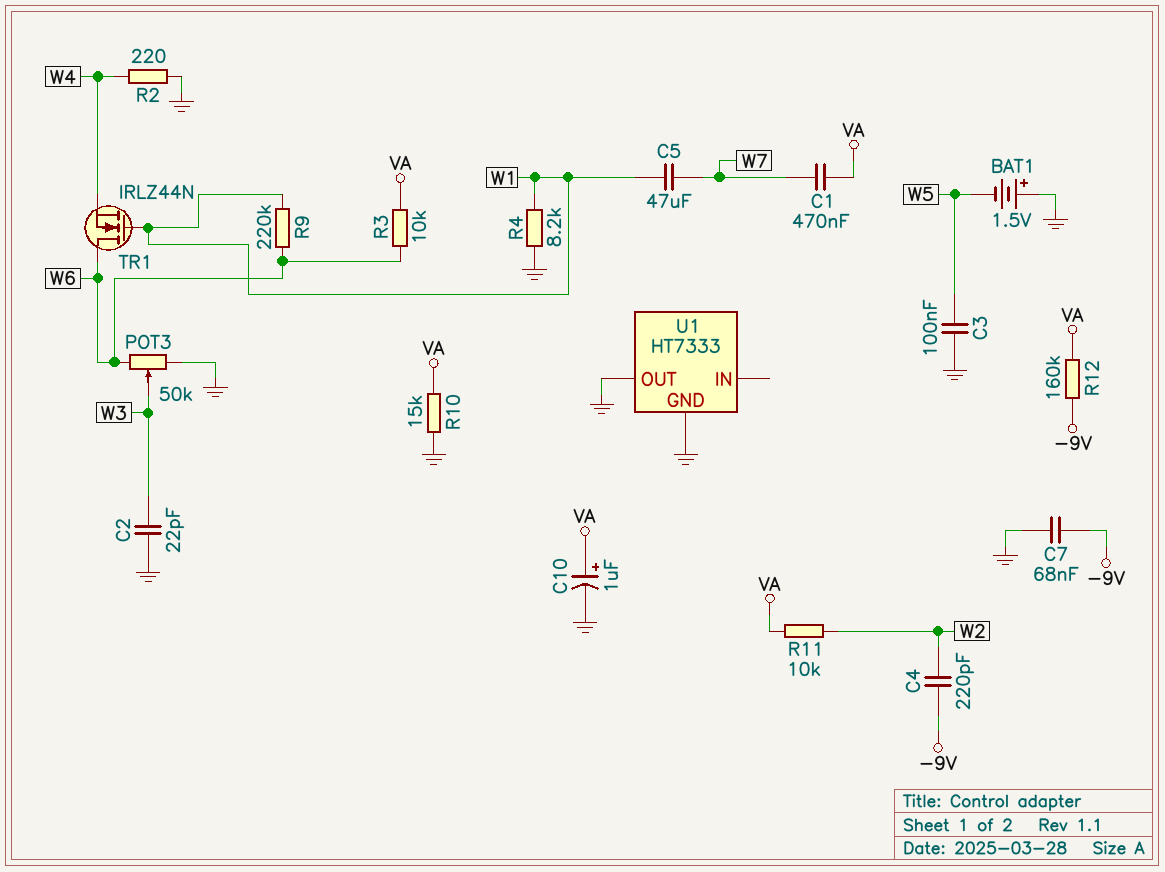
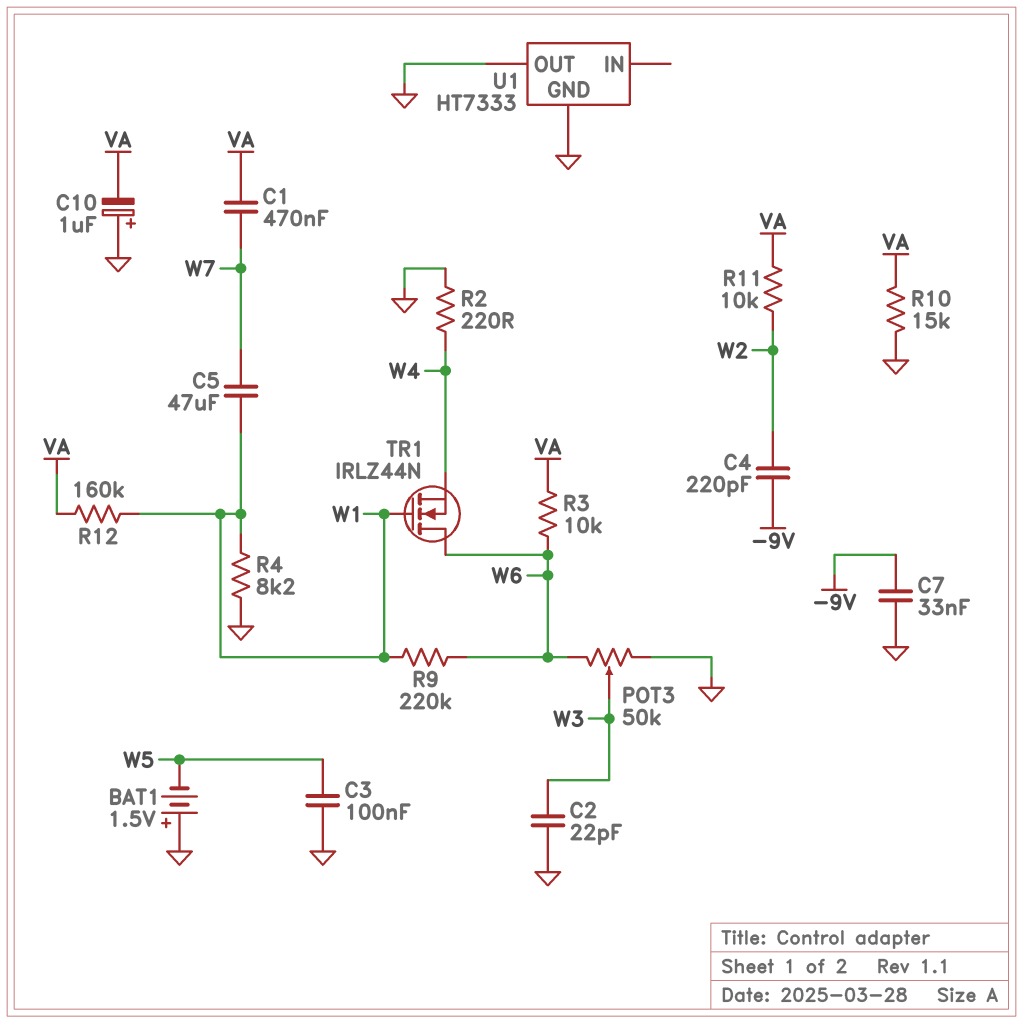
C7: 68nF (-9V, GND) -> 33nF (-9V, GND)
C10: 1uF (plus VA, minus GND) -> 1uF (plus GND, minus VA)
R12: 160k (-9V, VA) -> 160k (VA, W1)

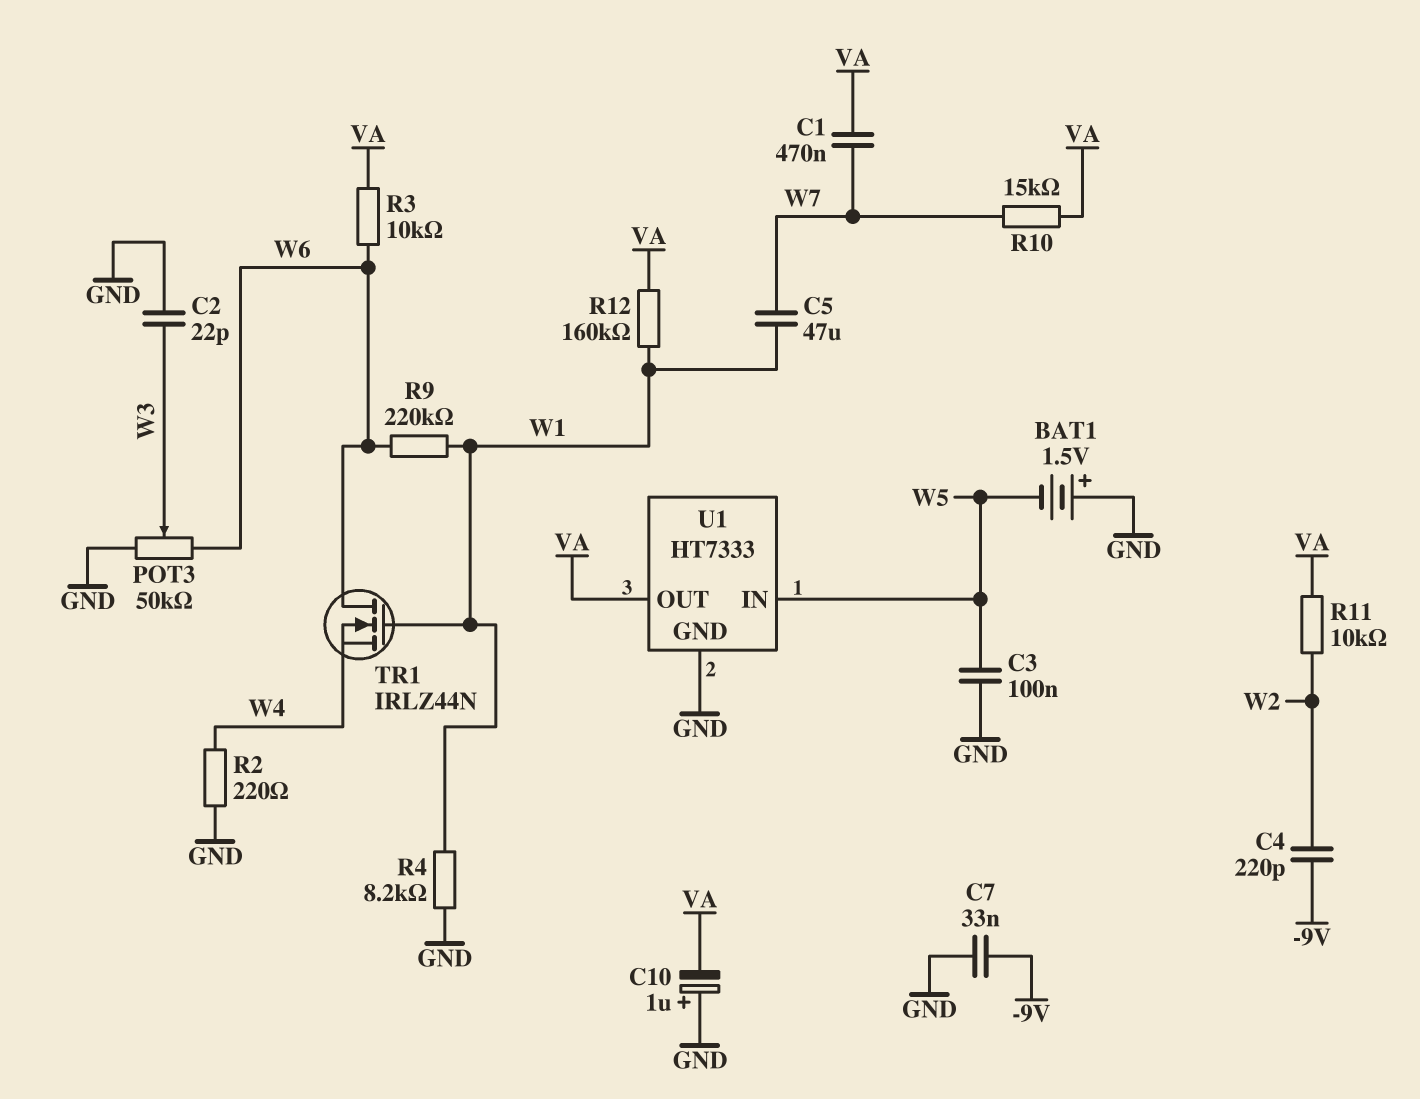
R10: 15k (GND, VA) -> 15k (VA, W7)
U1 pin IN: none -> W5
U1 pin OUT: GND -> VA

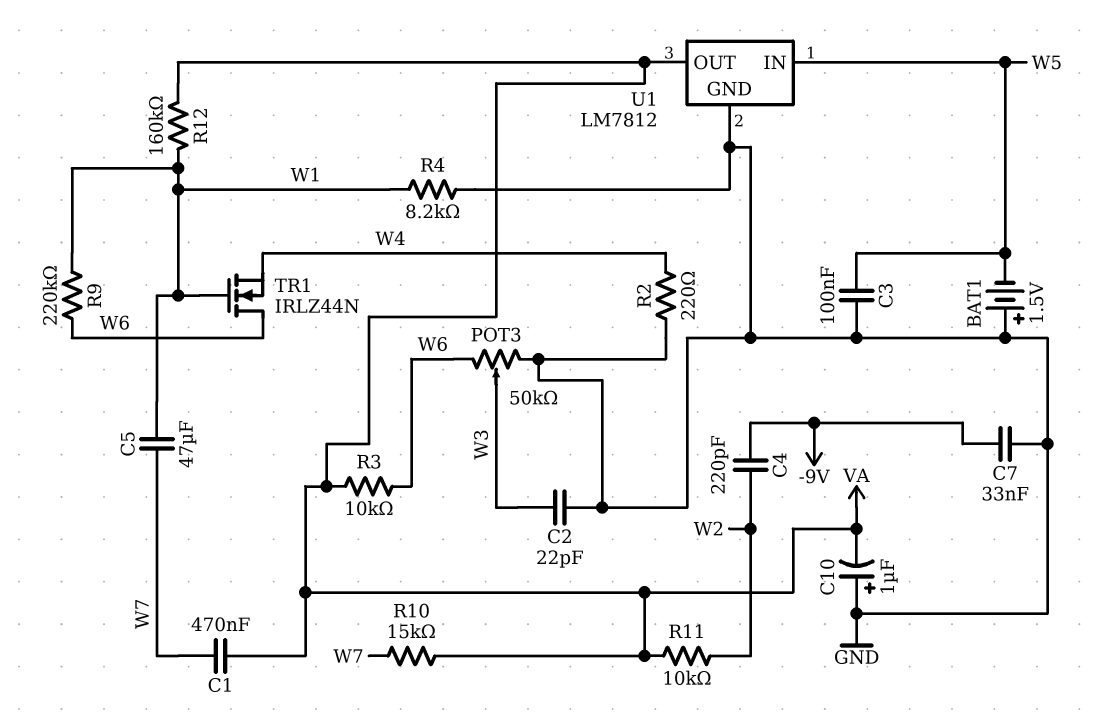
U1: HT7333 -> LM7812

